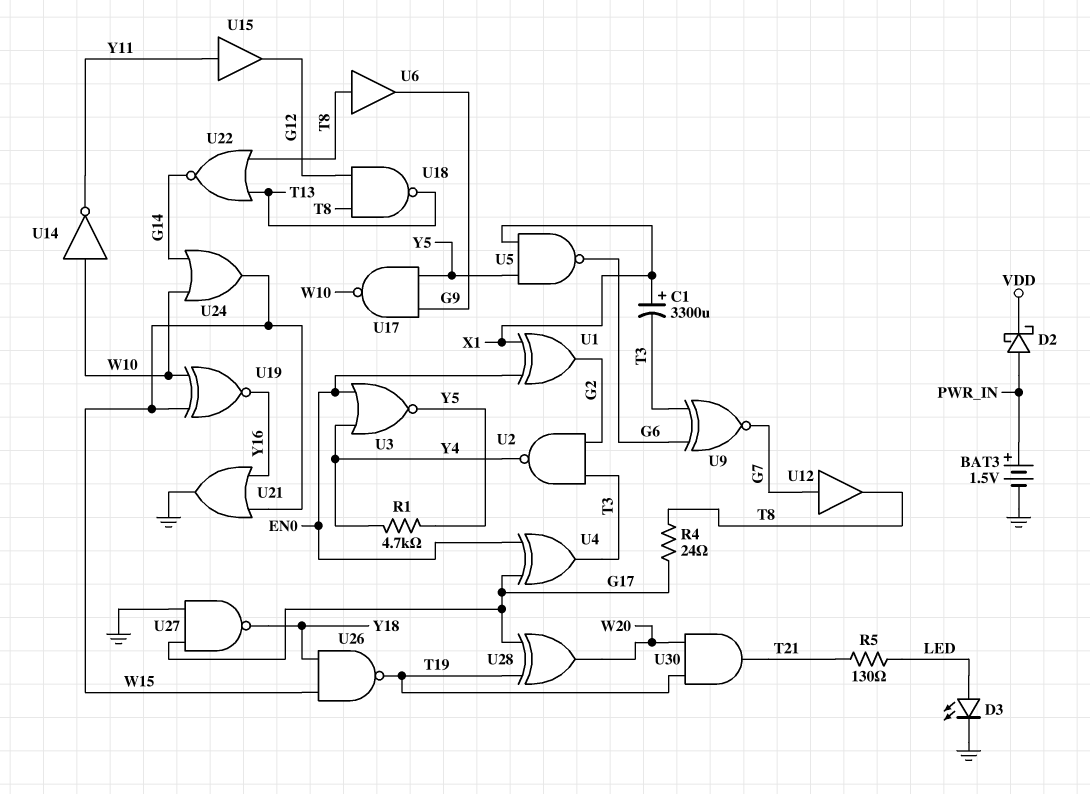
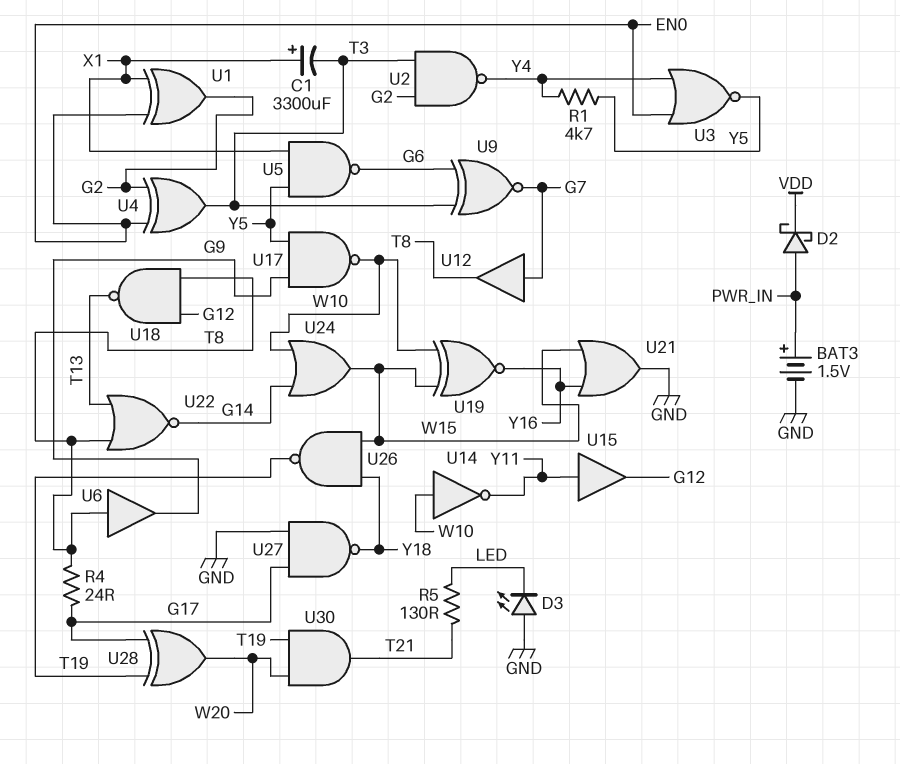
D3: LED (A LED, K GND) -> LED (A GND, K LED)
U4: XOR (in EN0, in G17, out T3) -> XOR (in EN0, in G2, out T3)

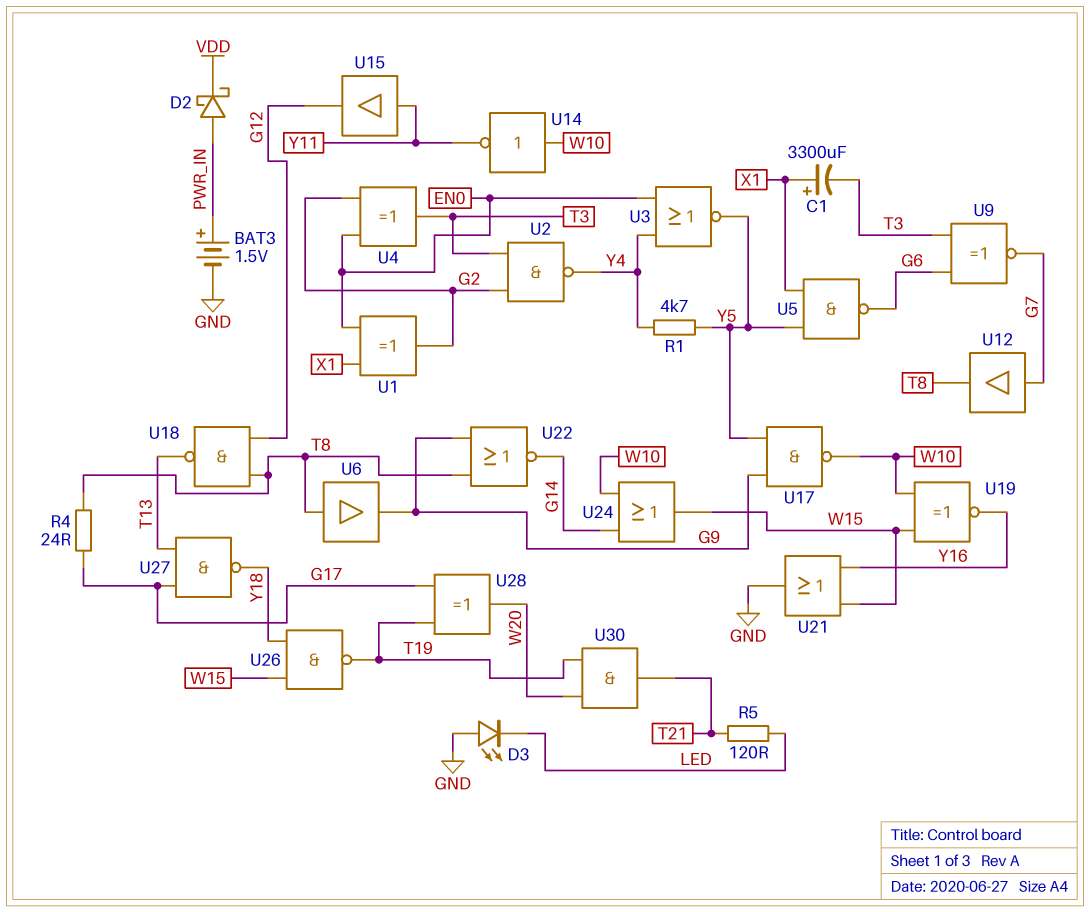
R5: 130 (LED, T21) -> 120 (LED, T21)
U22: NOR (in T8, in T13, out G14) -> NOR (in G9, in T8, out G14)
U27: NAND (in G17, in GND, out Y18) -> NAND (in G17, in T13, out Y18)

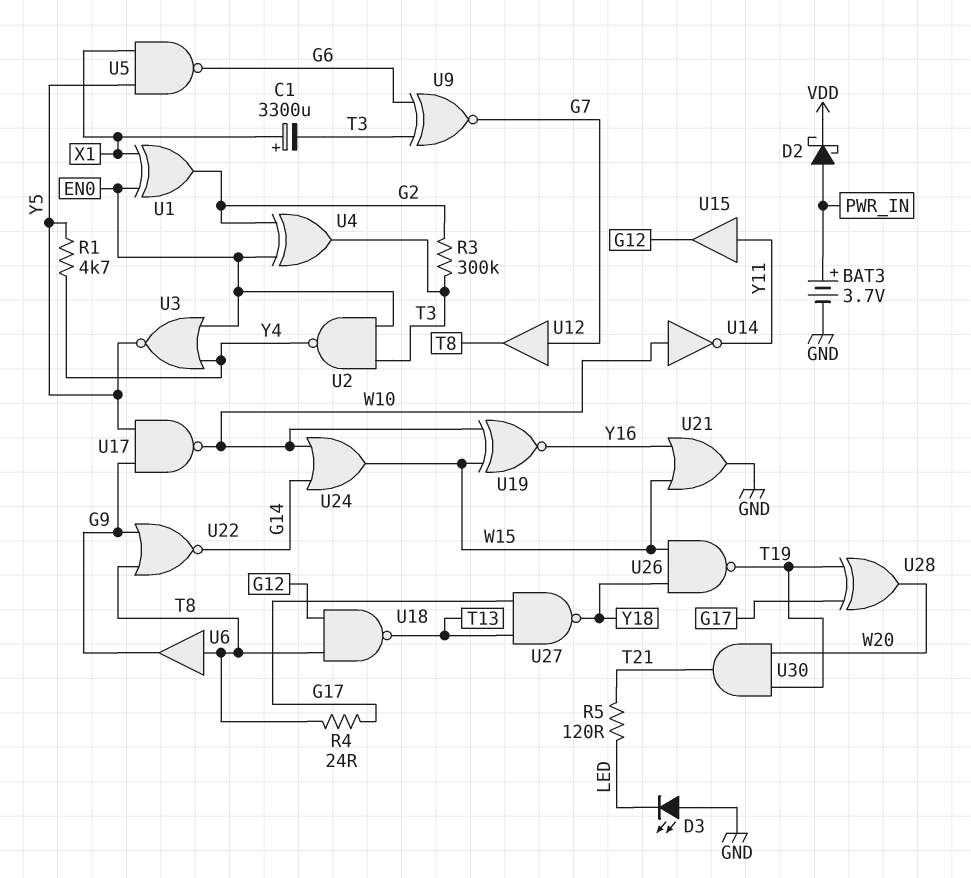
BAT3: 1.5V (plus PWR_IN, minus GND) -> 3.7V (plus PWR_IN, minus GND)
R3: none -> 300k (G2, T3)
U2: NAND (in G2, in T3, out Y4) -> NAND (in EN0, in T3, out Y4)

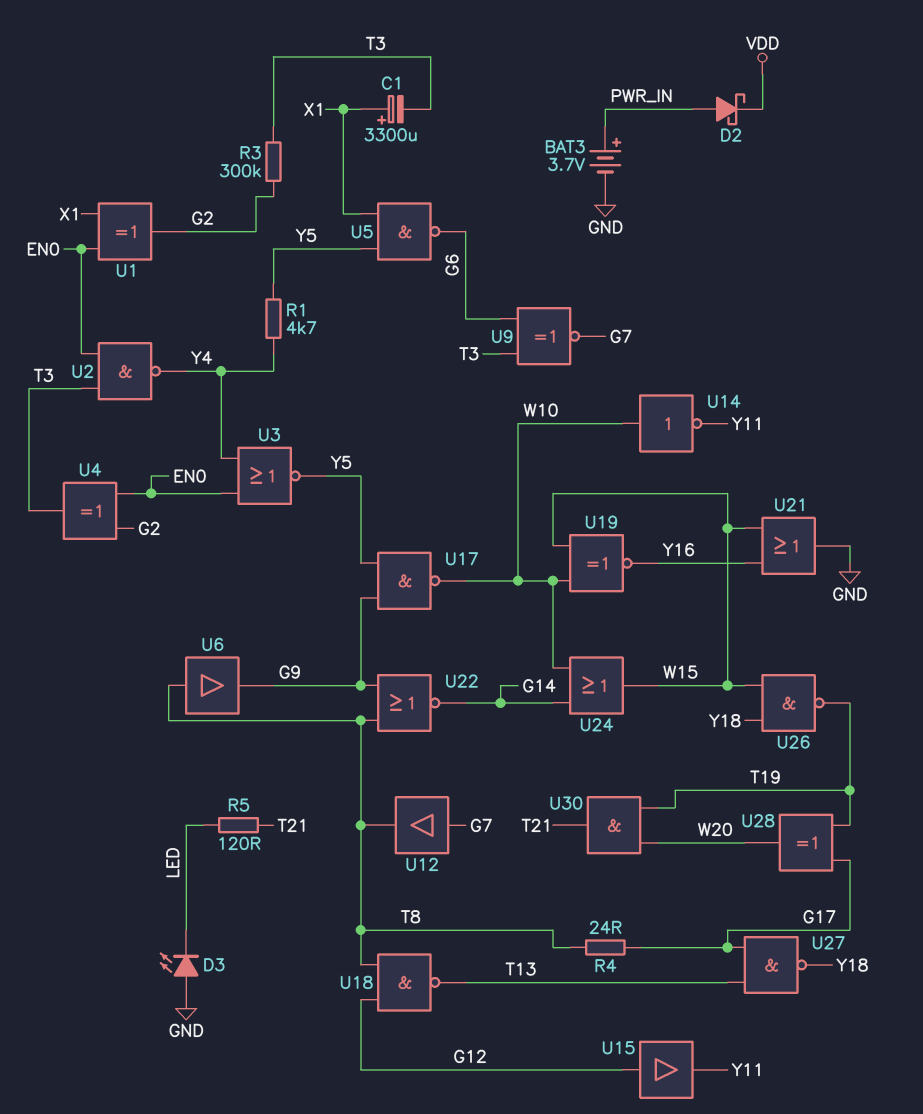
U15: buffer (in Y11, out G12) -> buffer (in G12, out Y11)

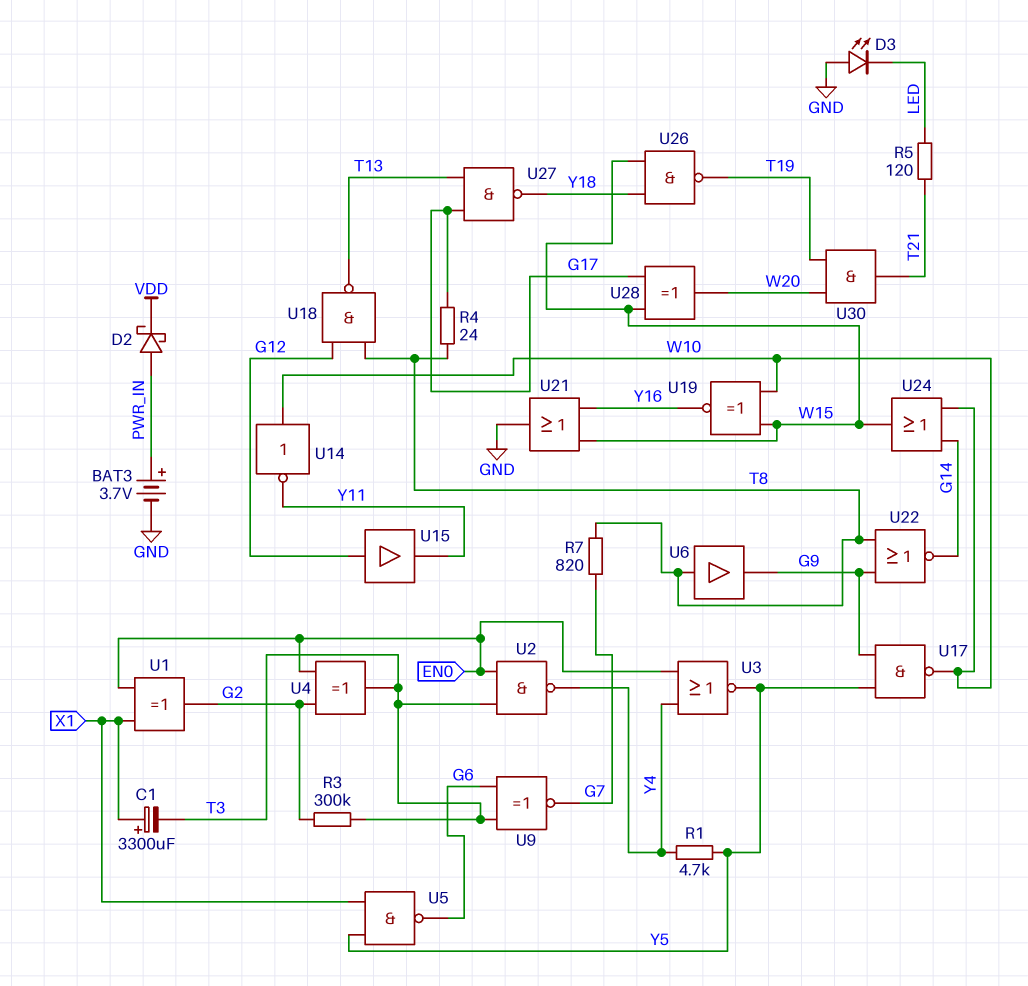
R7: none -> 820 (G7, T8)
U12: buffer (in G7, out T8) -> none
U28: XOR (in G17, in T19, out W20) -> XOR (in G17, in W15, out W20)

